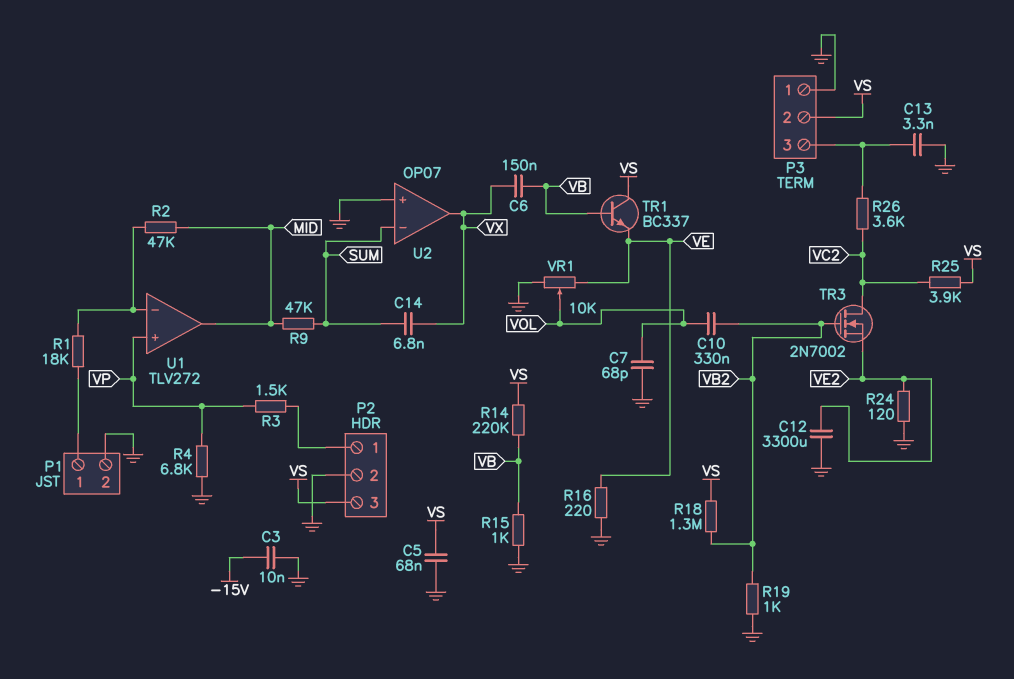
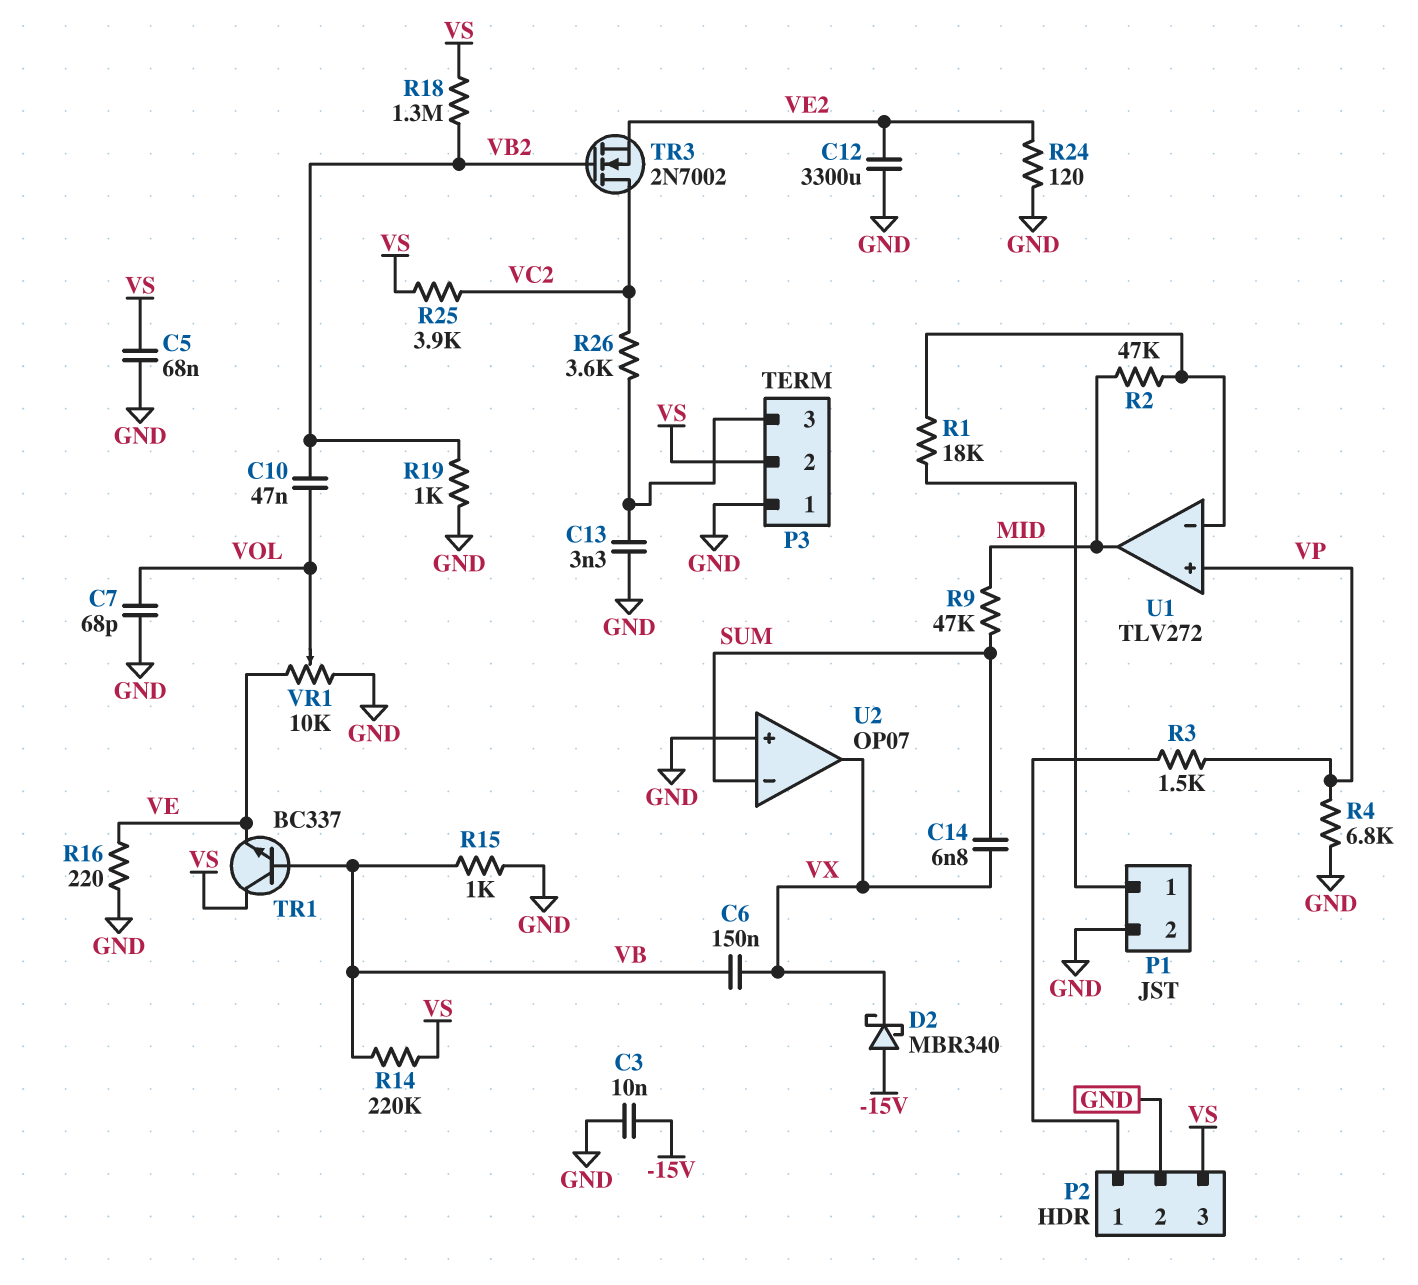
C10: 330nF (VB2, VOL) -> 47nF (VB2, VOL)
D2: none -> schottky MBR340 (A -15V, K VX)

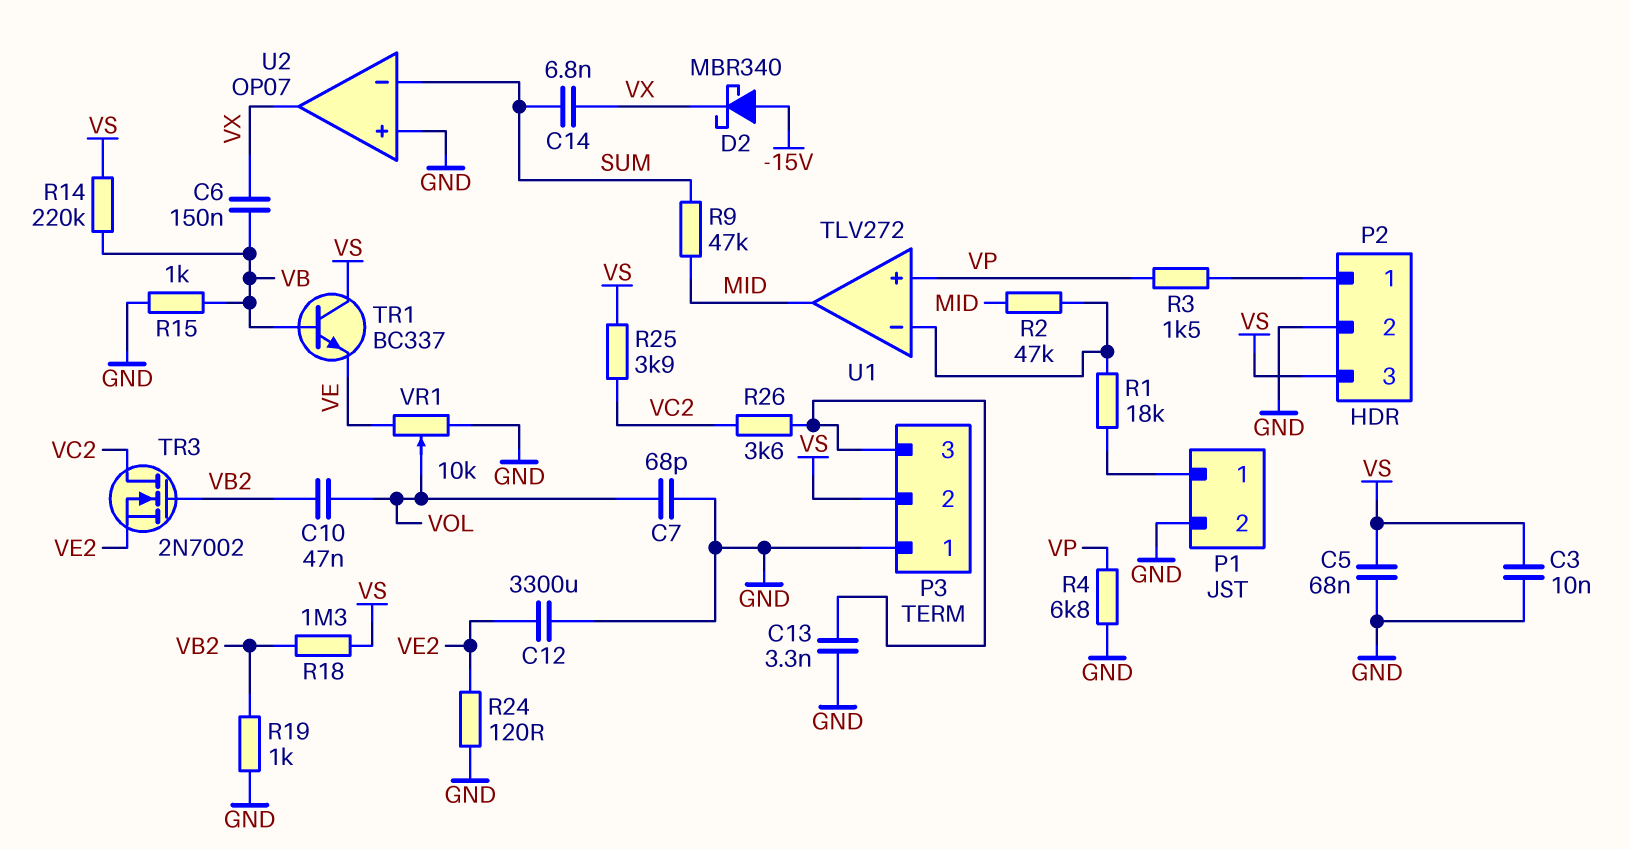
C3: 10nF (-15V, GND) -> 10nF (GND, VS)
R16: 220 (GND, VE) -> none

